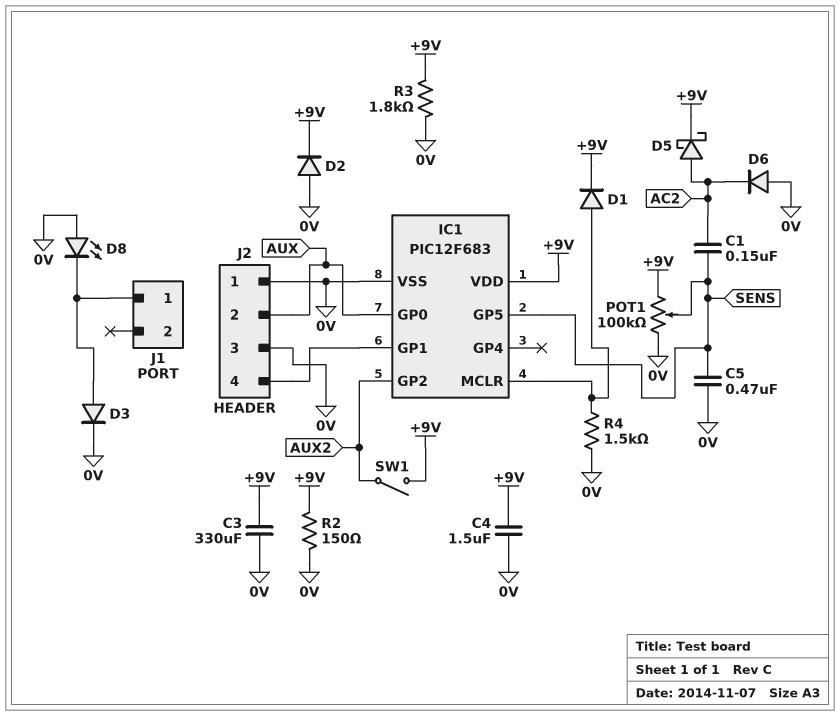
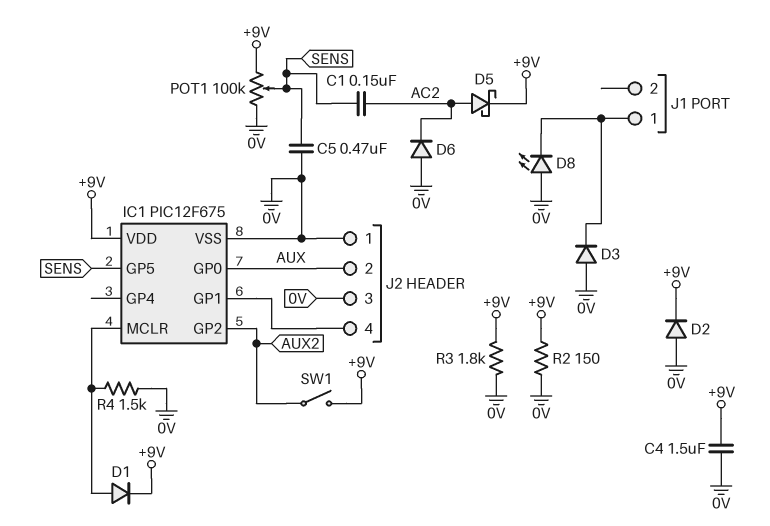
C3: 330uF (+9V, 0V) -> none
D3: diode (A J1/1, K 0V) -> diode (A 0V, K J1/1)
IC1: PIC12F683 -> PIC12F675

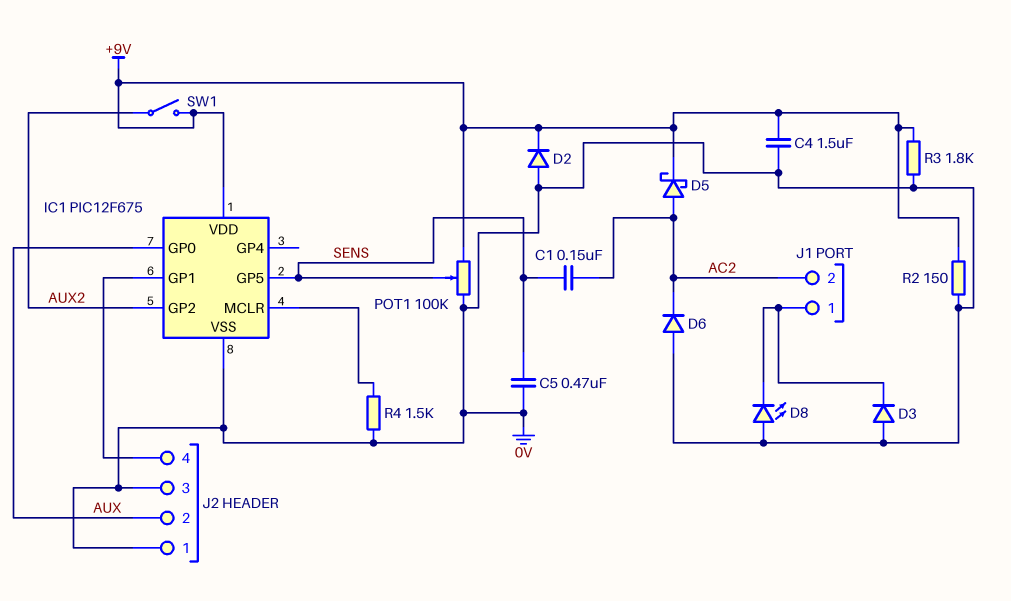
D1: diode (A IC1/MCLR, K +9V) -> none
J1 pin 2: none -> AC2

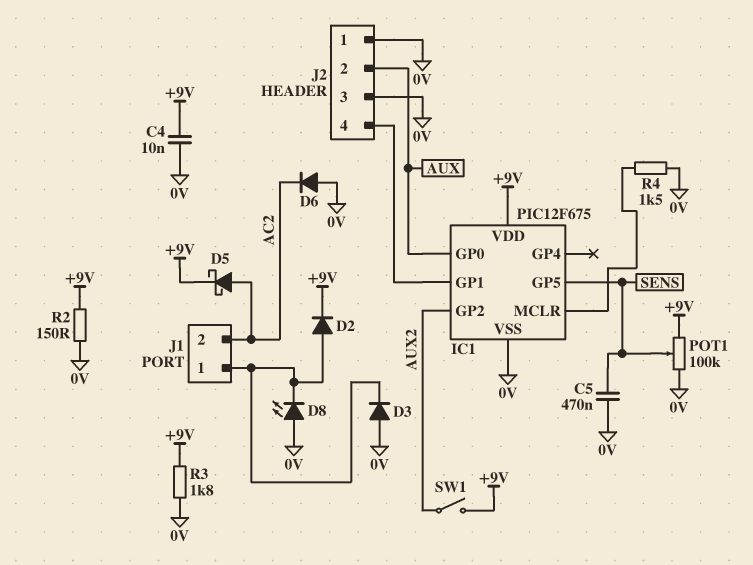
C1: 150nF (AC2, SENS) -> none
C4: 1.5uF (+9V, 0V) -> 10nF (+9V, 0V)
D2: diode (A 0V, K +9V) -> diode (A J1/1, K +9V)

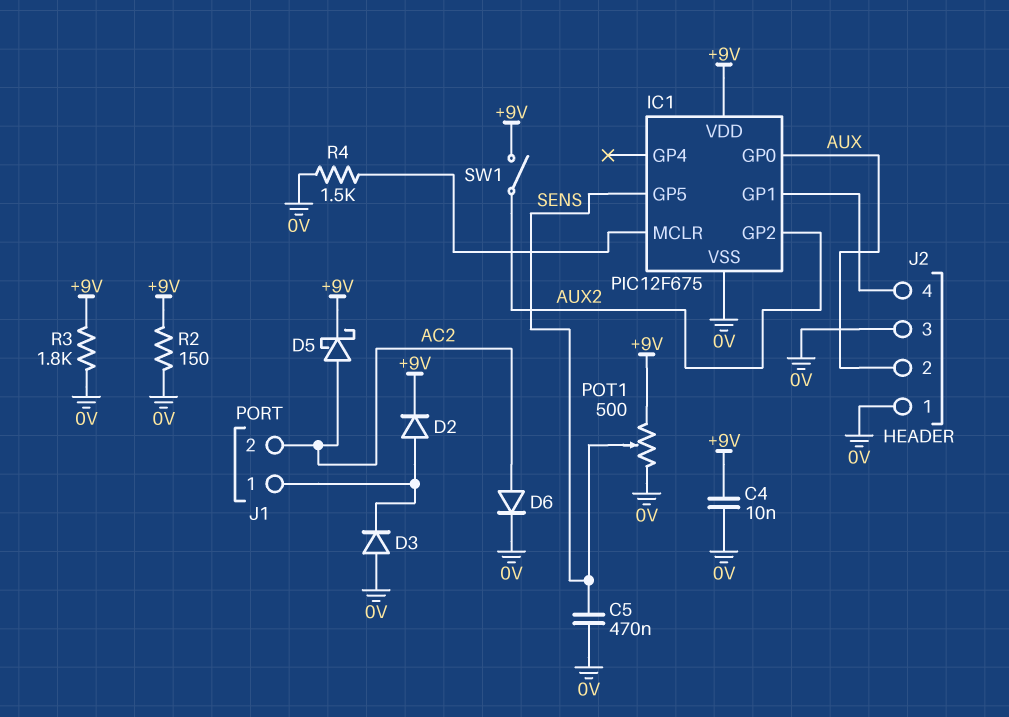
D6: diode (A 0V, K AC2) -> diode (A AC2, K 0V)
D8: LED (A 0V, K J1/1) -> none
POT1: 100k (+9V, 0V, wiper SENS) -> 500 (+9V, 0V, wiper SENS)

